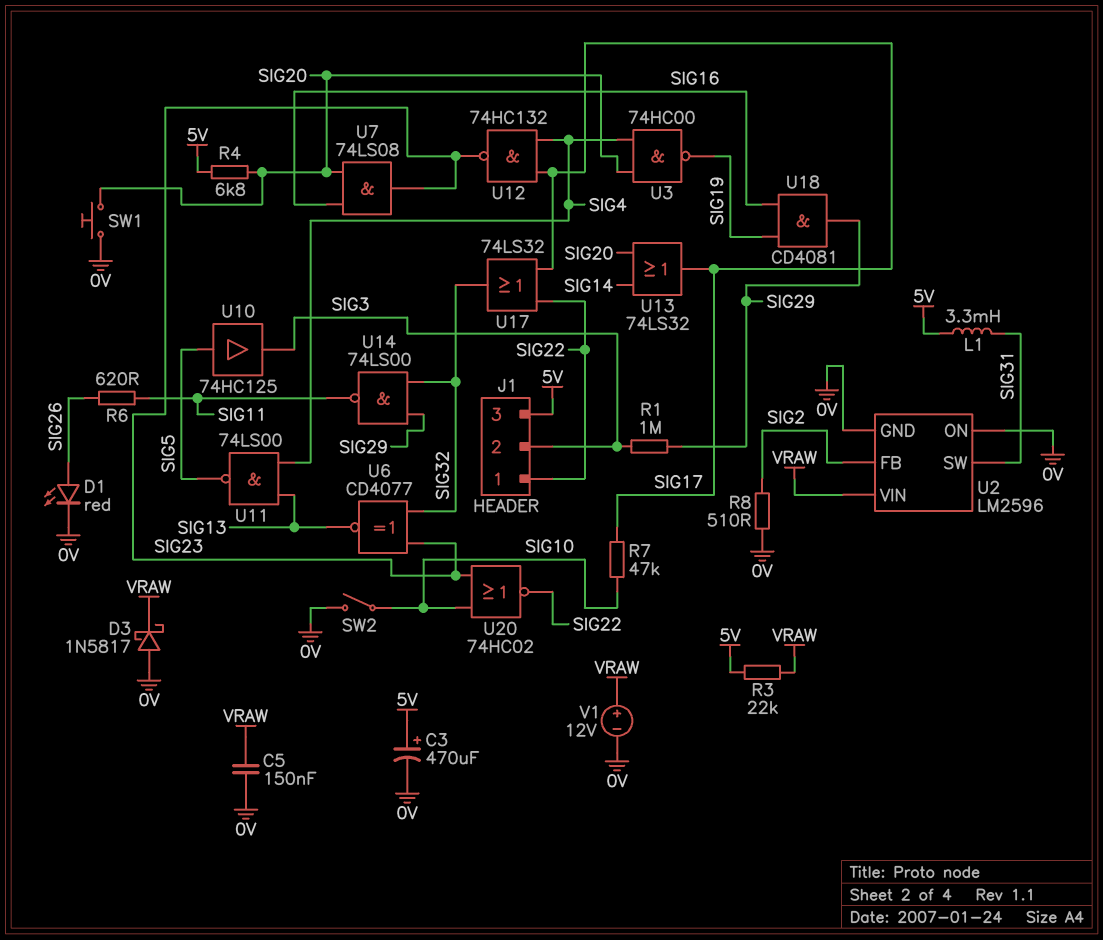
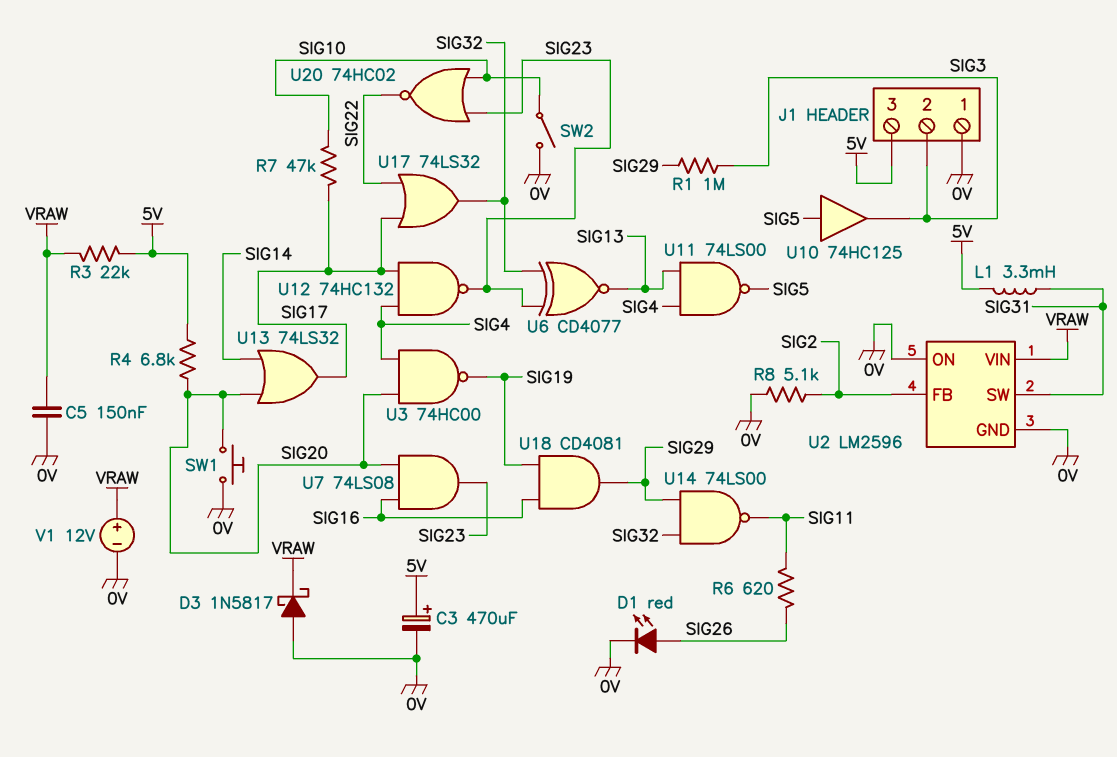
J1 pin 1: SIG22 -> 0V
R8: 510 (0V, SIG2) -> 5.1k (0V, SIG2)

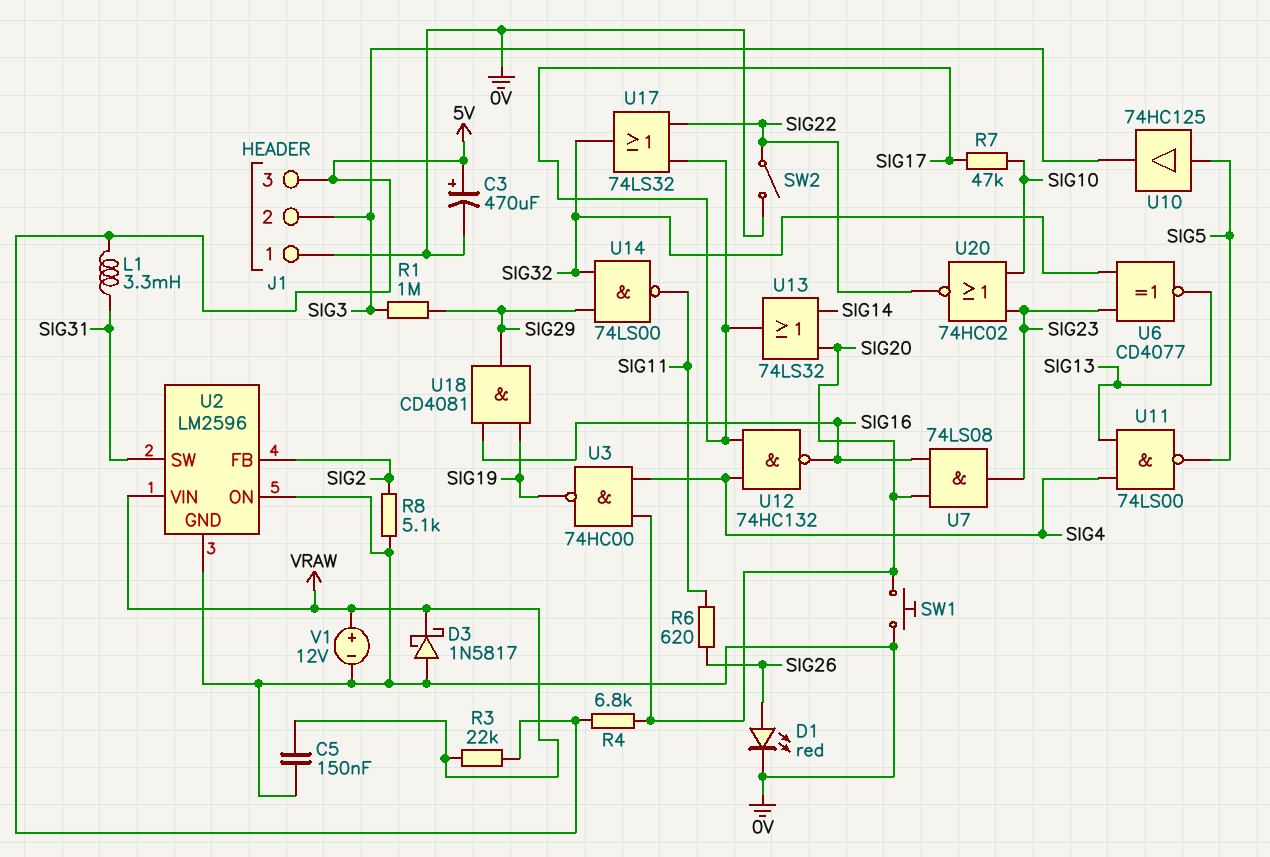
SW2: switch (0V, SIG10) -> switch (0V, SIG22)
U12: NAND 74HC132 (in SIG4, in SIG17, out SIG23) -> NAND 74HC132 (in SIG4, in SIG17, out SIG16)

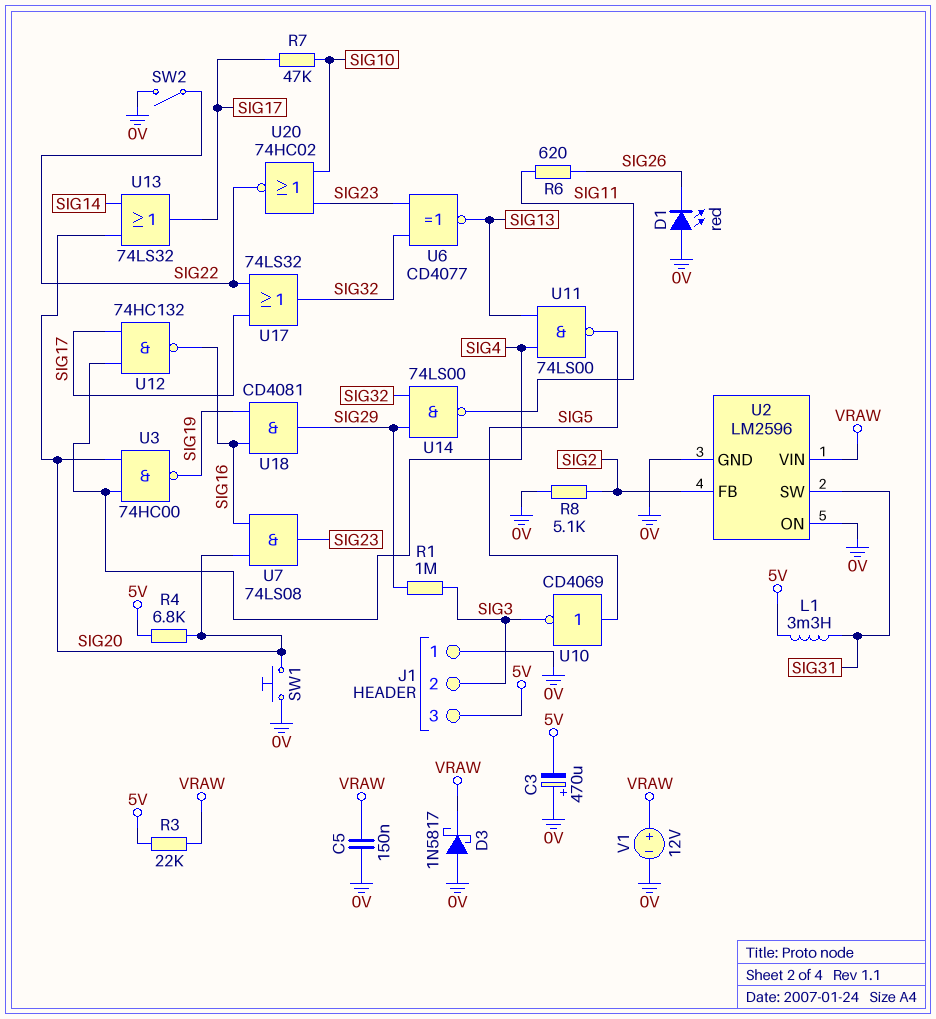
C3: 470uF (plus 5V, minus 0V) -> 470uF (plus 0V, minus 5V)
D1: LED red (A SIG26, K 0V) -> LED red (A 0V, K SIG26)
U10: buffer 74HC125 (in SIG5, out SIG3) -> NOT CD4069 (in SIG5, out SIG3)

